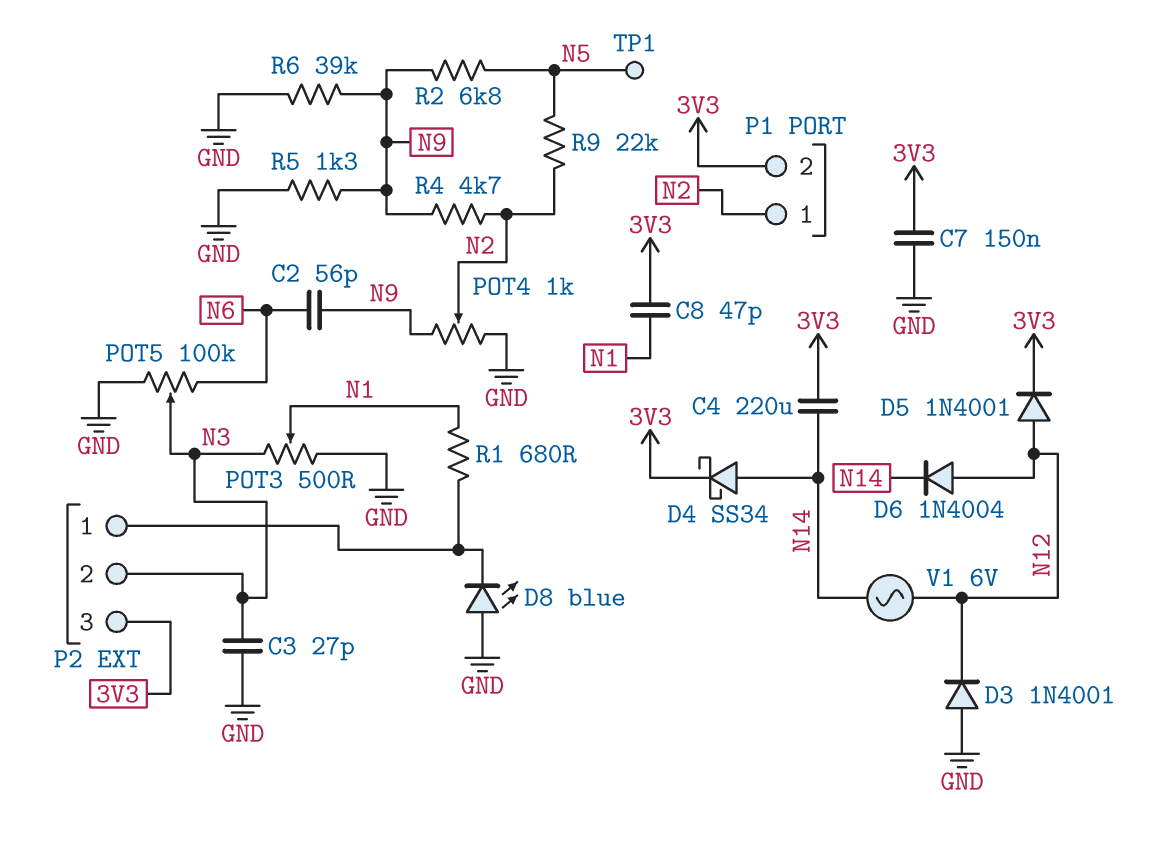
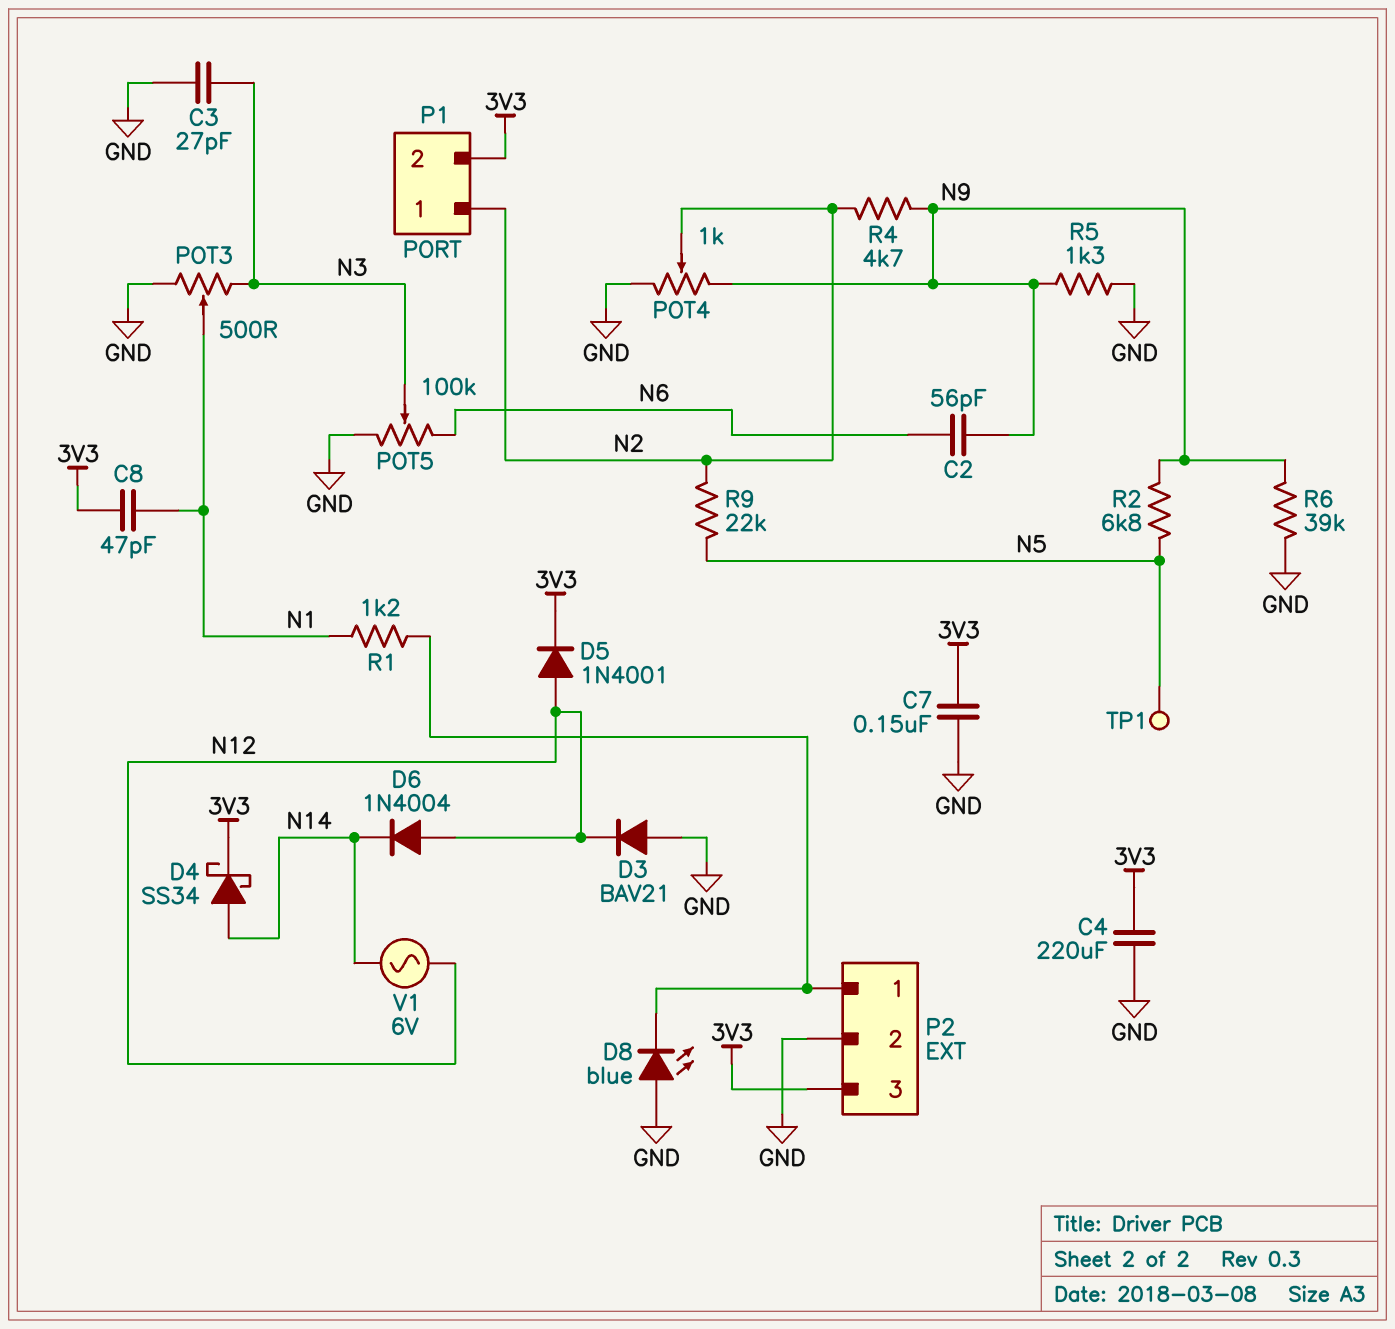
C4: 220uF (3V3, N14) -> 220uF (3V3, GND)
D3: diode 1N4001 (A GND, K N12) -> diode BAV21 (A GND, K N12)
P2 pin 2: N3 -> GND
R1: 680 (N1, P2/1) -> 1.2k (N1, P2/1)

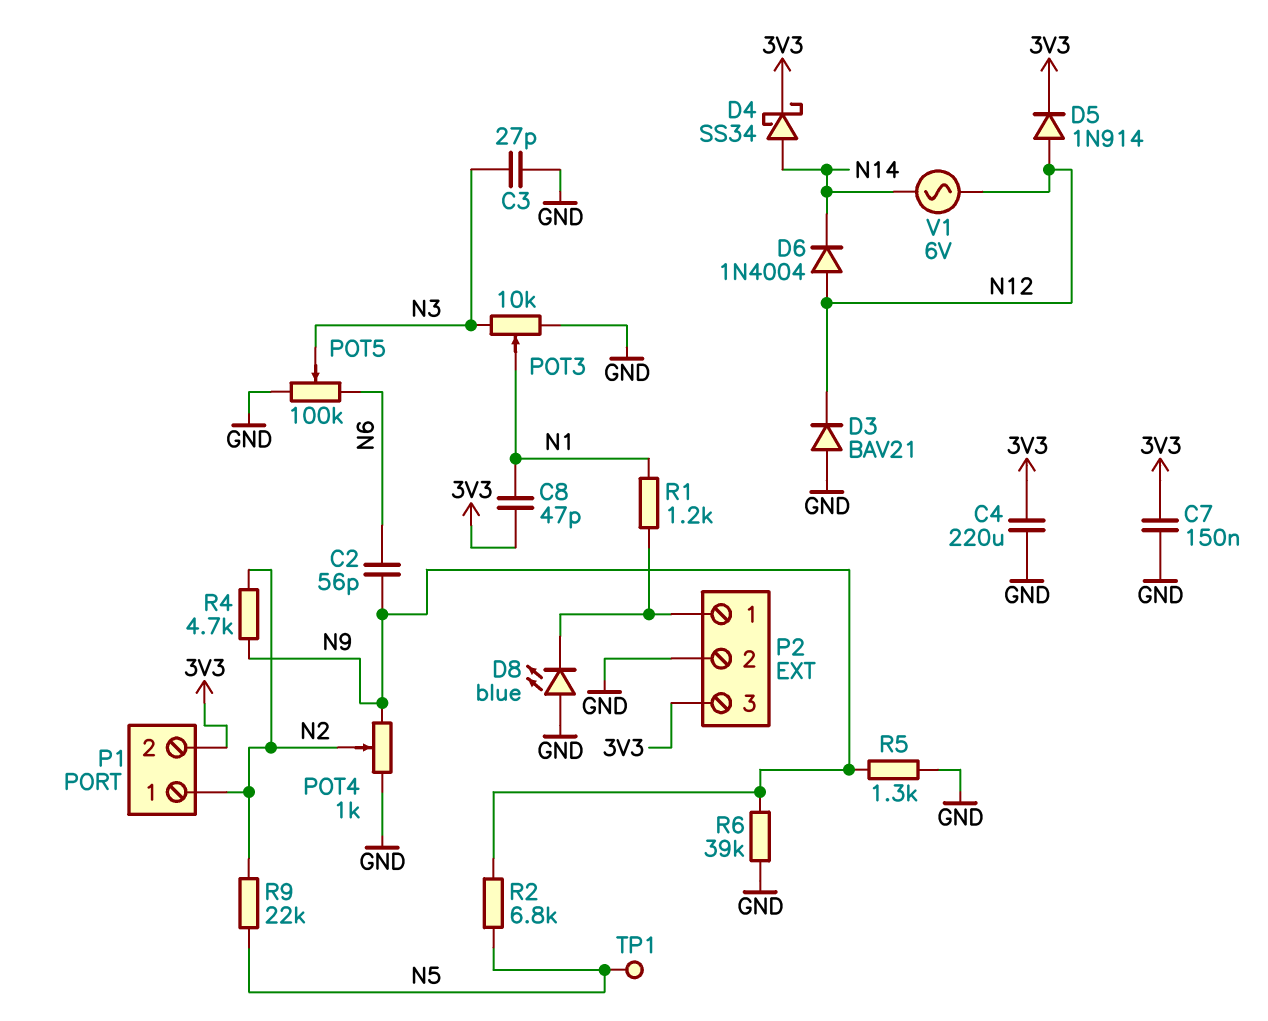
D5: diode 1N4001 (A N12, K 3V3) -> diode 1N914 (A N12, K 3V3)
POT3: 500 (GND, N3, wiper N1) -> 10k (GND, N3, wiper N1)

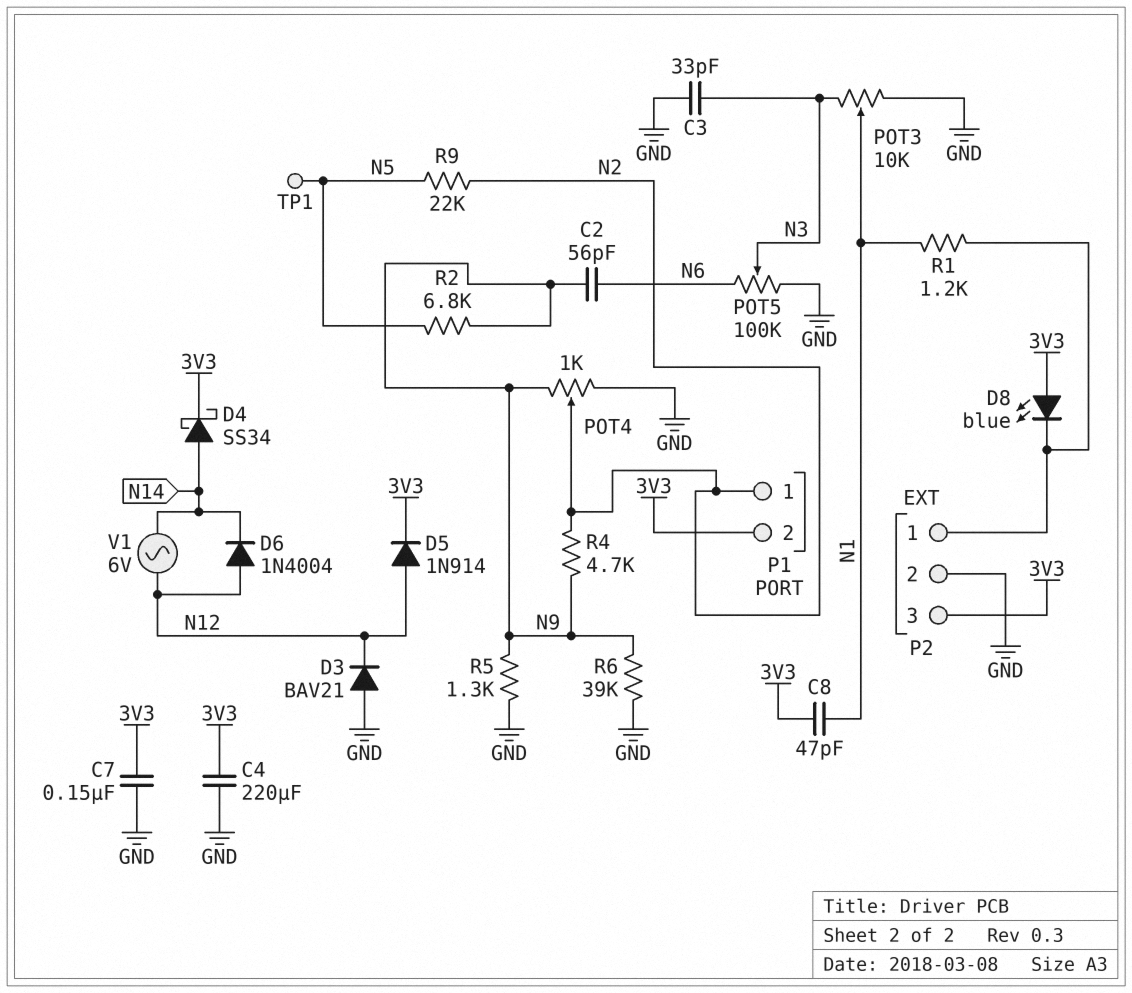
C3: 27pF (GND, N3) -> 33pF (GND, N3)
D8: LED blue (A GND, K P2/1) -> LED blue (A 3V3, K P2/1)

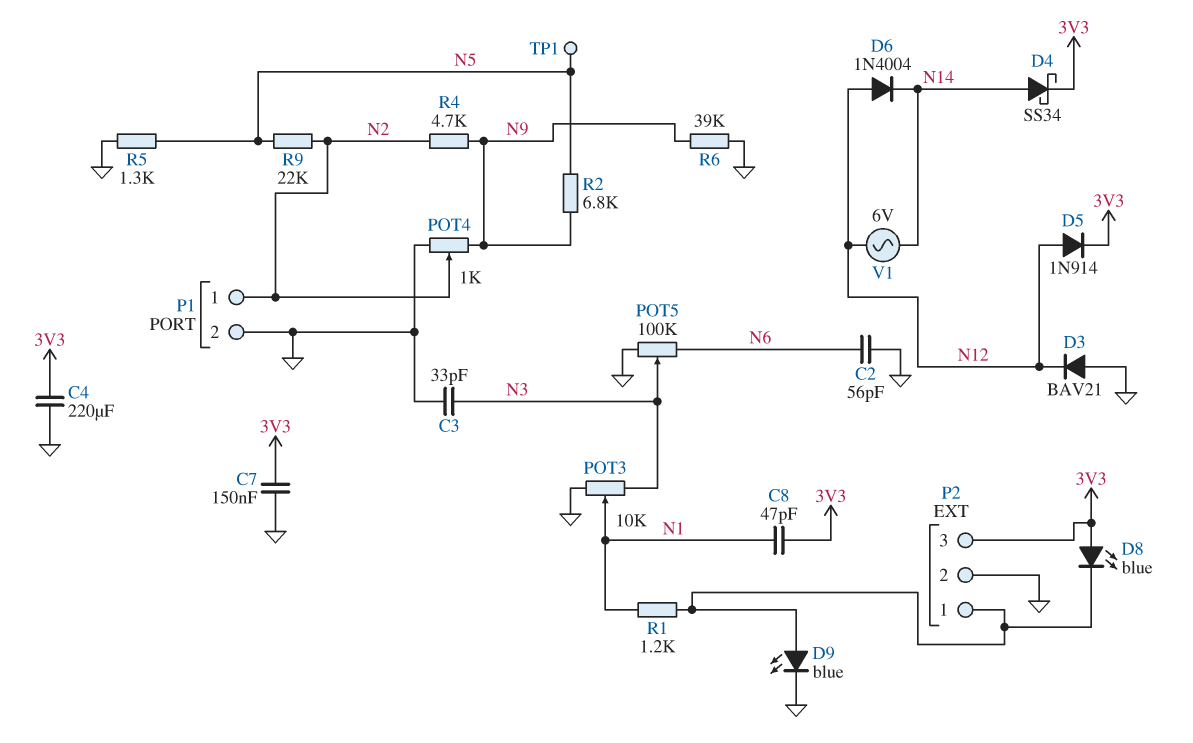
C2: 56pF (N6, N9) -> 56pF (GND, N6)
D9: none -> LED blue (A P2/1, K GND)
P1 pin 2: 3V3 -> GND
R5: 1.3k (GND, N9) -> 1.3k (GND, N5)

